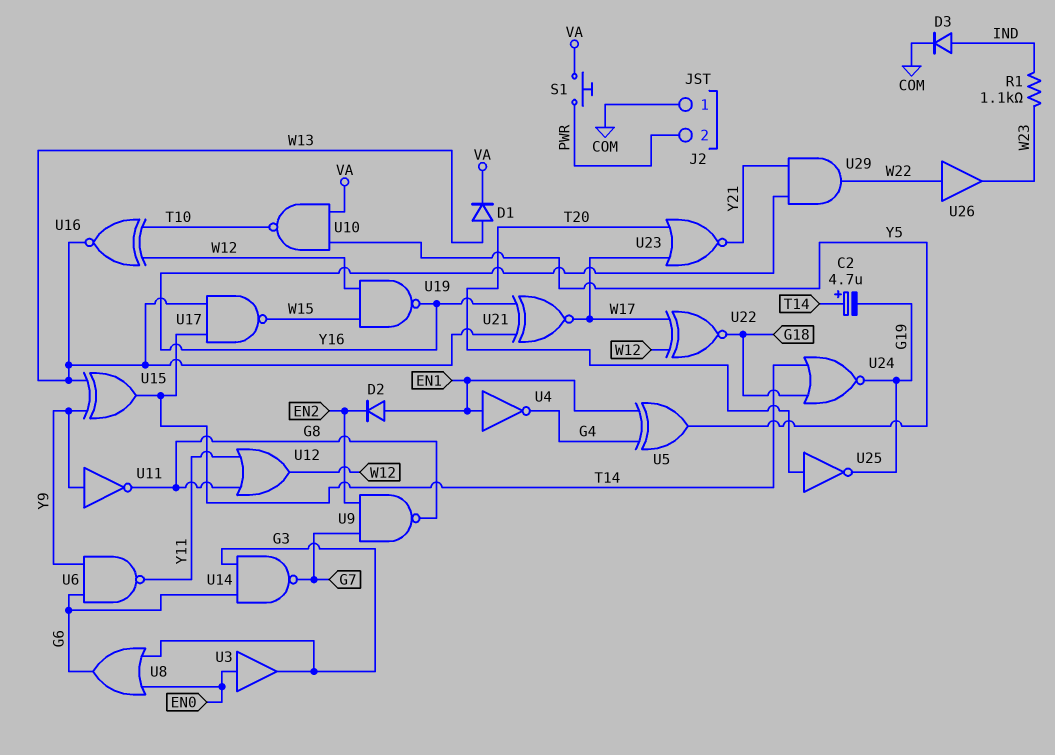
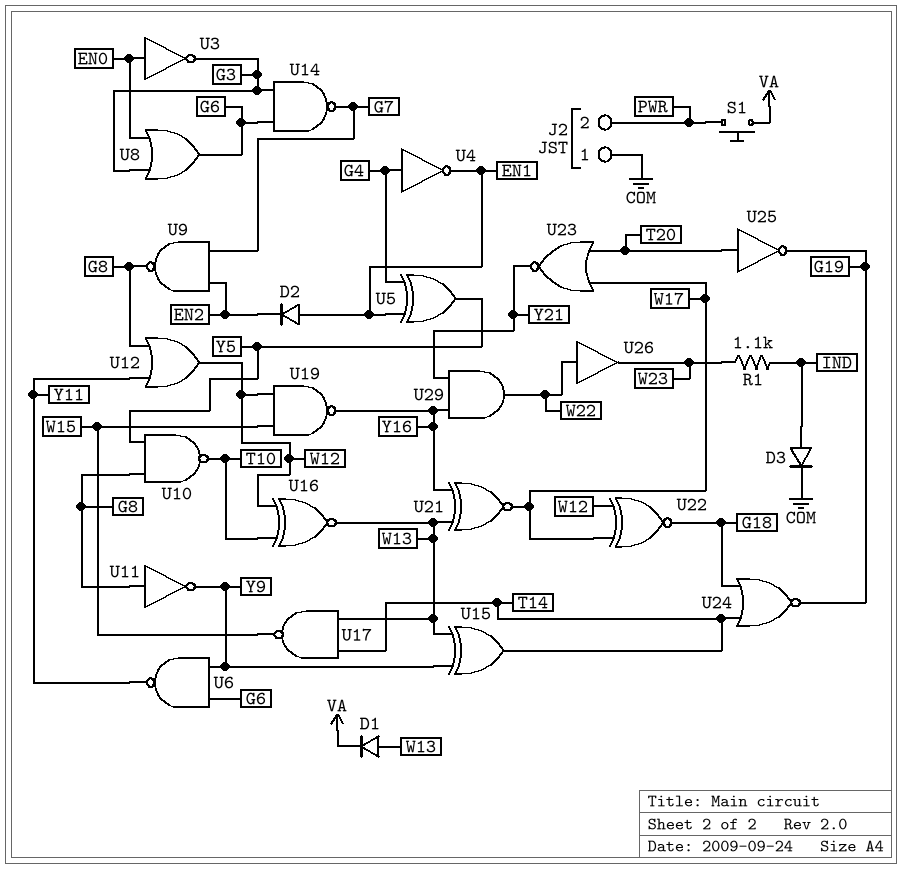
C2: 4.7uF (plus T14, minus G19) -> none
U3: buffer (in EN0, out G3) -> NOT (in EN0, out G3)
U4: NOT (in EN1, out G4) -> NOT (in G4, out EN1)
U10: NAND (in VA, in Y5, out T10) -> NAND (in G8, in Y5, out T10)
U11: NOT (in Y9, out G8) -> NOT (in G8, out Y9)

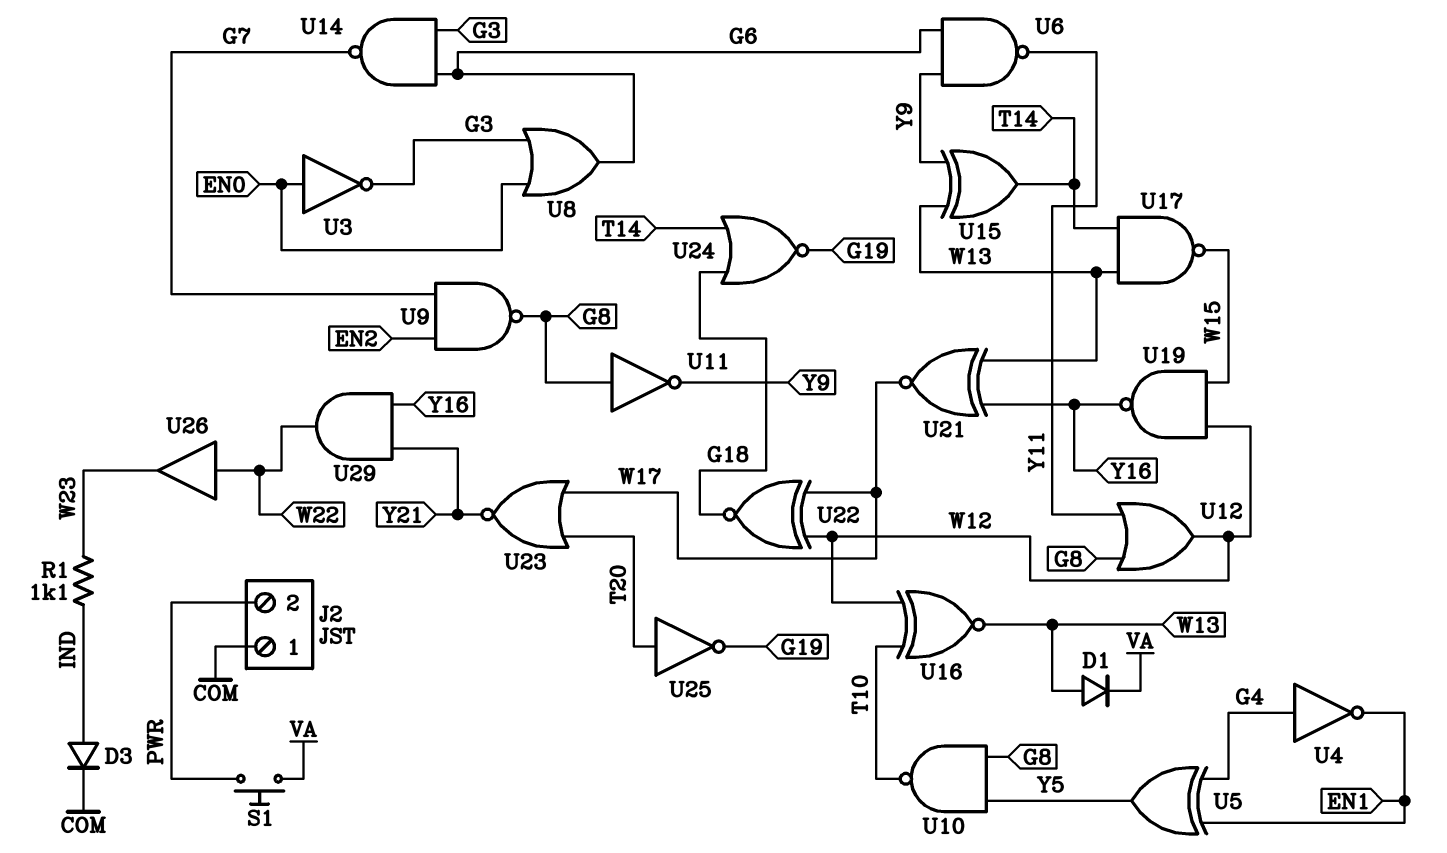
D2: diode (A EN1, K EN2) -> none

